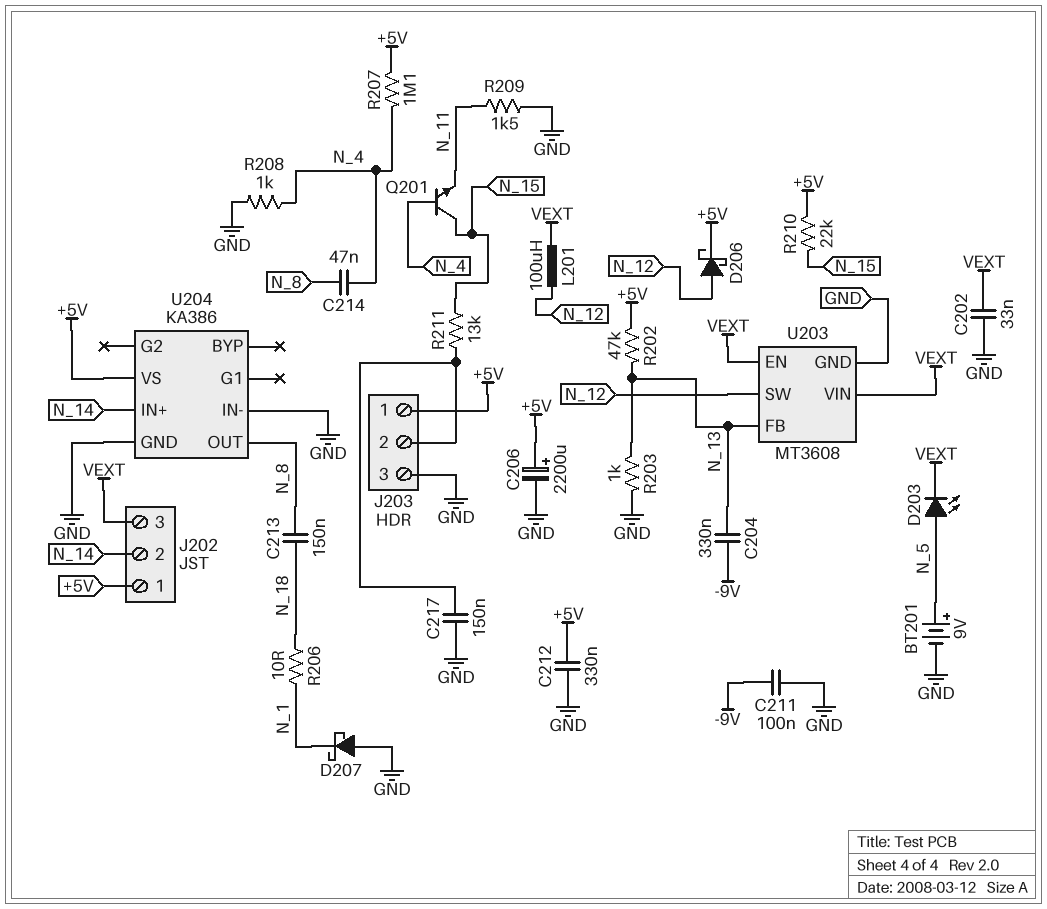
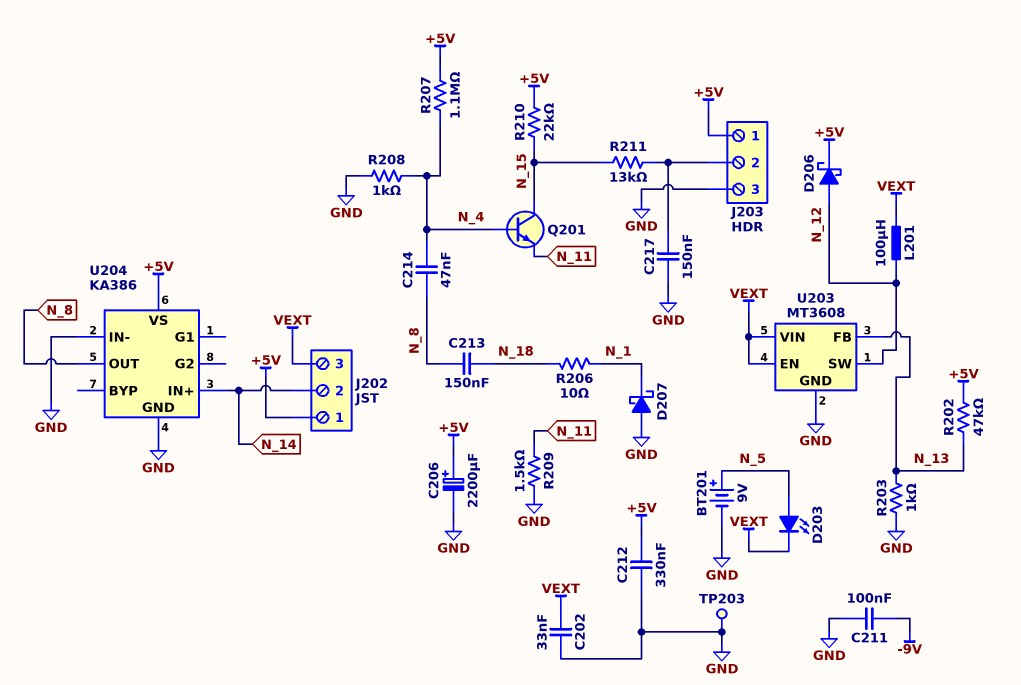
C204: 330nF (-9V, N_13) -> none
TP203: none -> test point (GND)

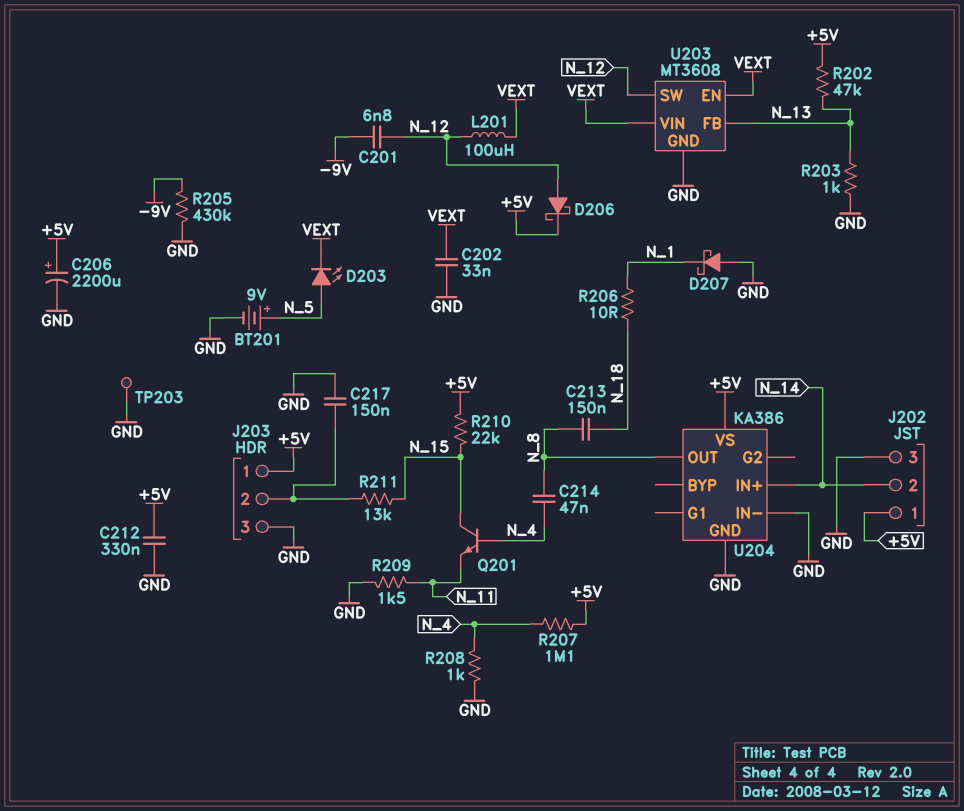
C201: none -> 6.8nF (-9V, N_12)
C211: 100nF (-9V, GND) -> none
J202 pin 3: VEXT -> GND
R205: none -> 430k (-9V, GND)

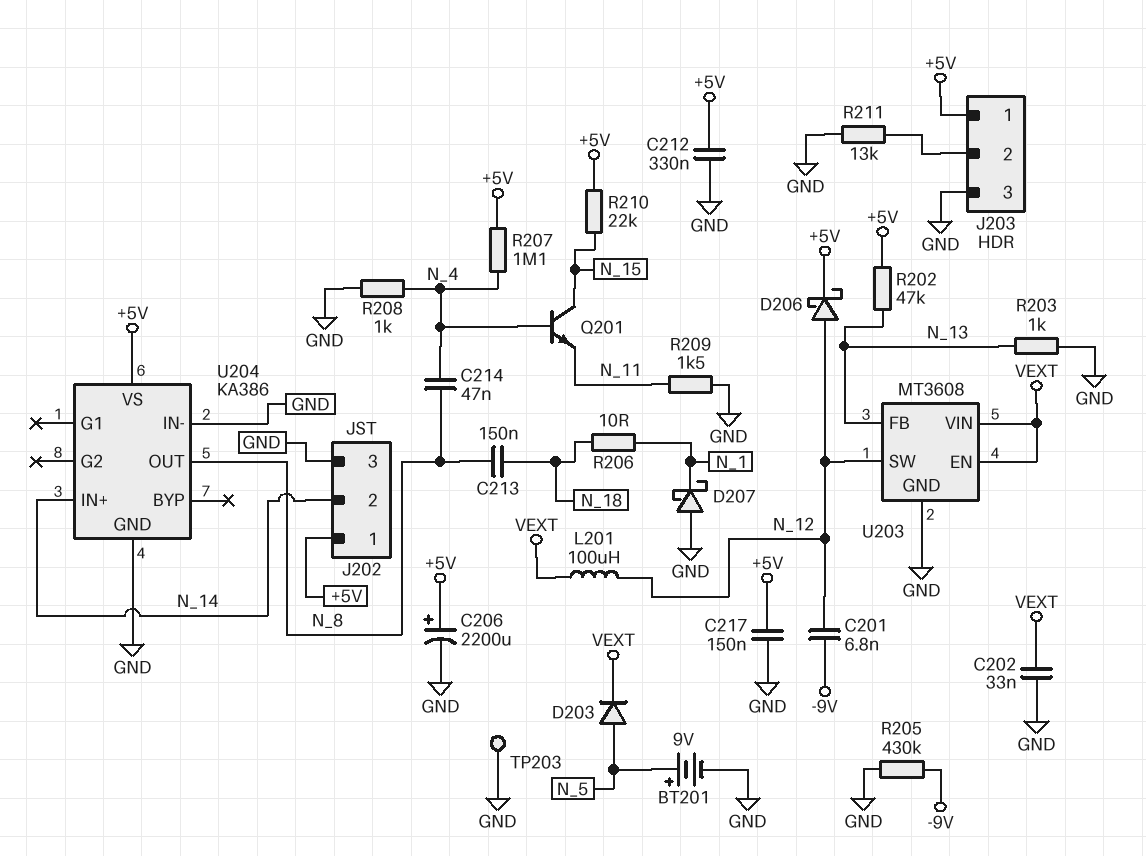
C217: 150nF (GND, J203/2) -> 150nF (+5V, GND)
D203: LED (A N_5, K VEXT) -> diode (A N_5, K VEXT)
R211: 13k (J203/2, N_15) -> 13k (GND, J203/2)

